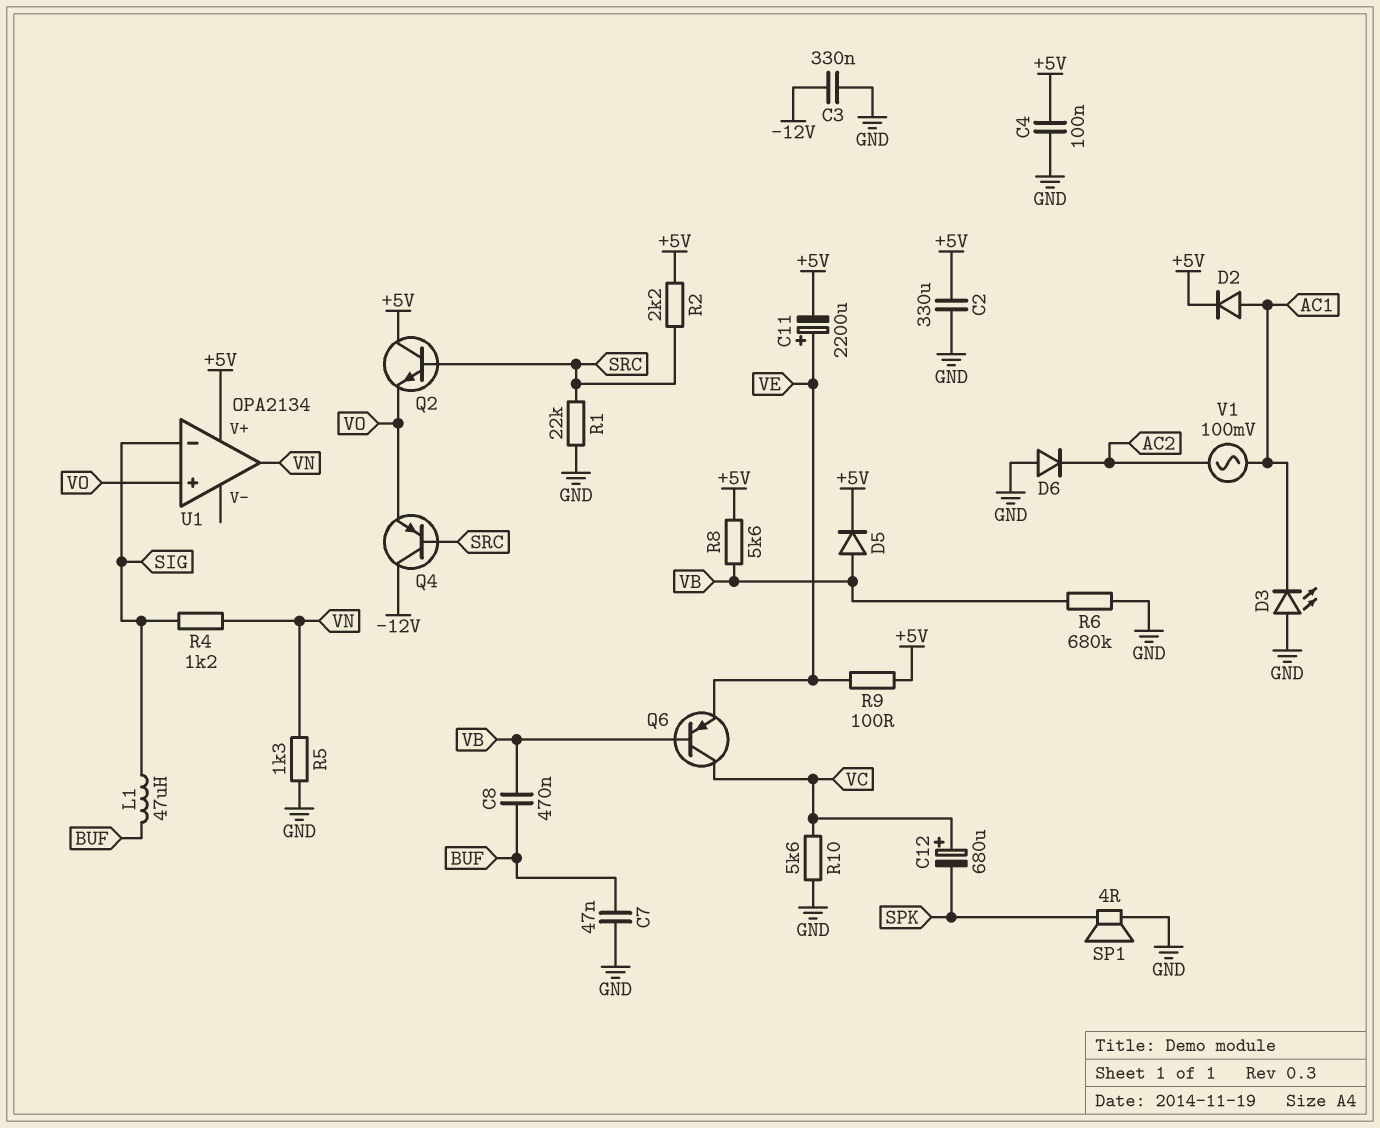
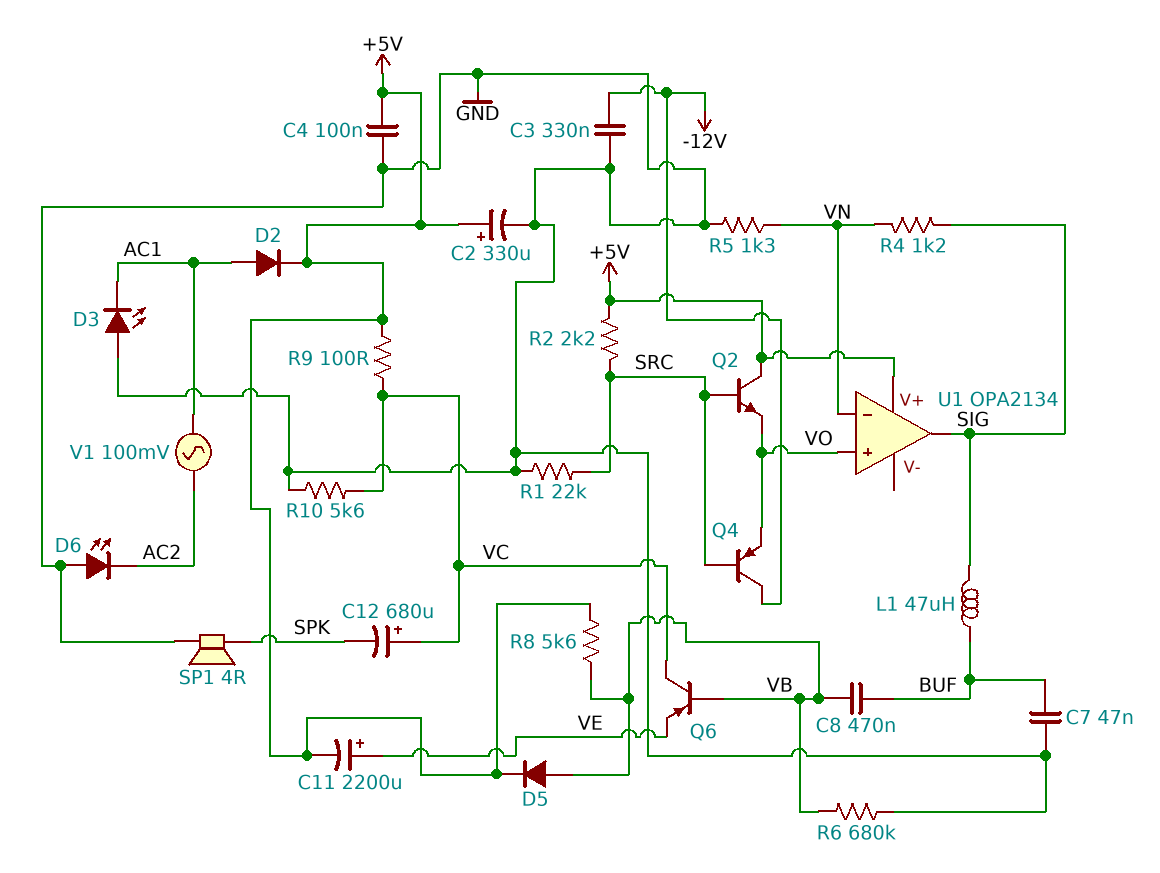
C2: 330uF (+5V, GND) -> 330uF (plus +5V, minus GND)
D6: diode (A GND, K AC2) -> LED (A GND, K AC2)
R9: 100 (+5V, VE) -> 100 (+5V, VC)
U1 pin in-: SIG -> VN
U1 pin out: VN -> SIG

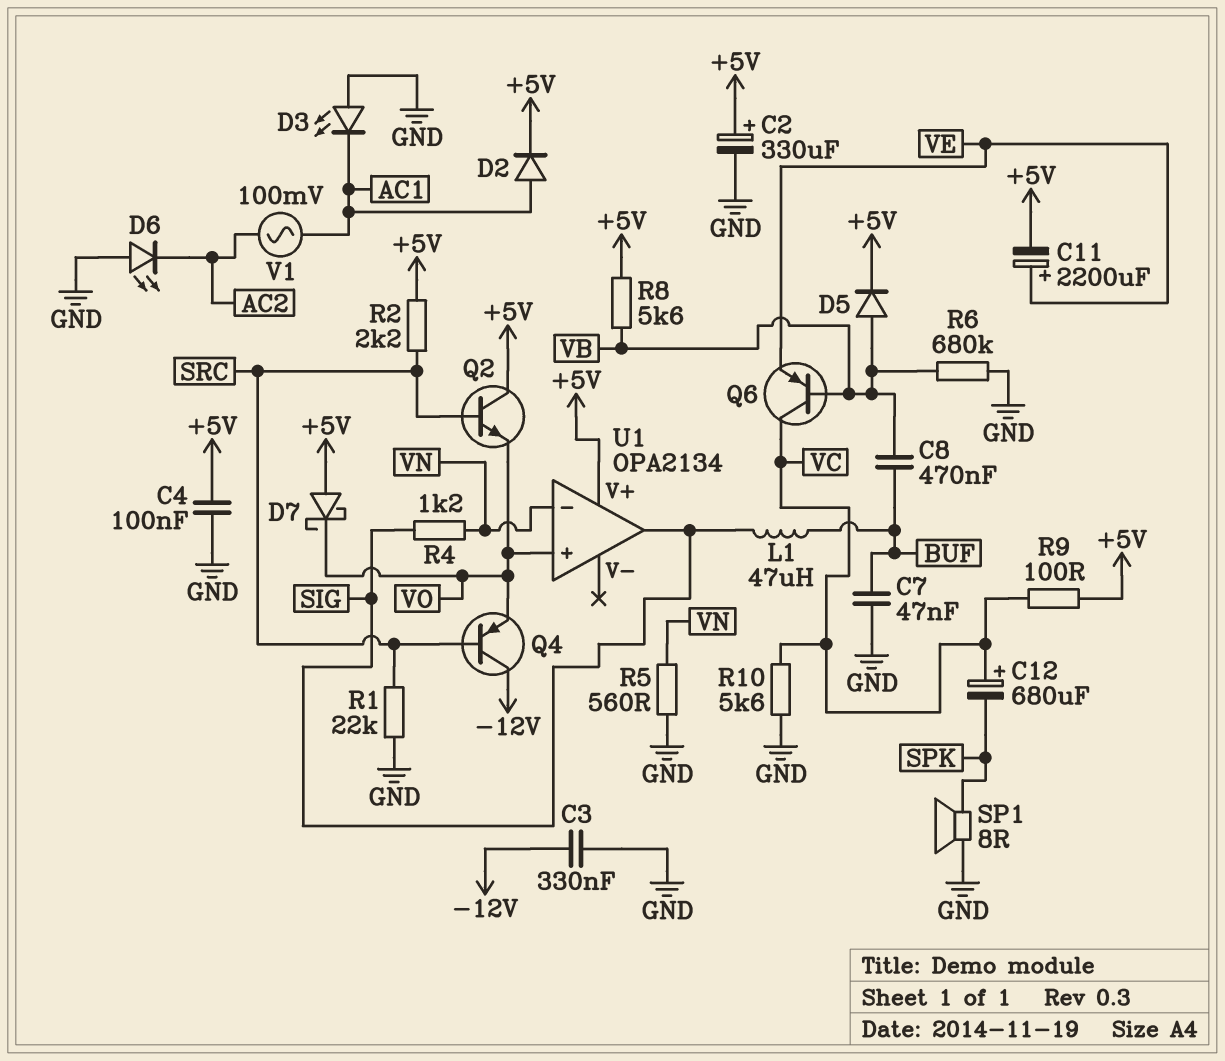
D7: none -> schottky (A +5V, K VO)
R5: 1.3k (GND, VN) -> 560 (GND, VN)
SP1: speaker 4R (GND, SPK) -> speaker 8R (GND, SPK)

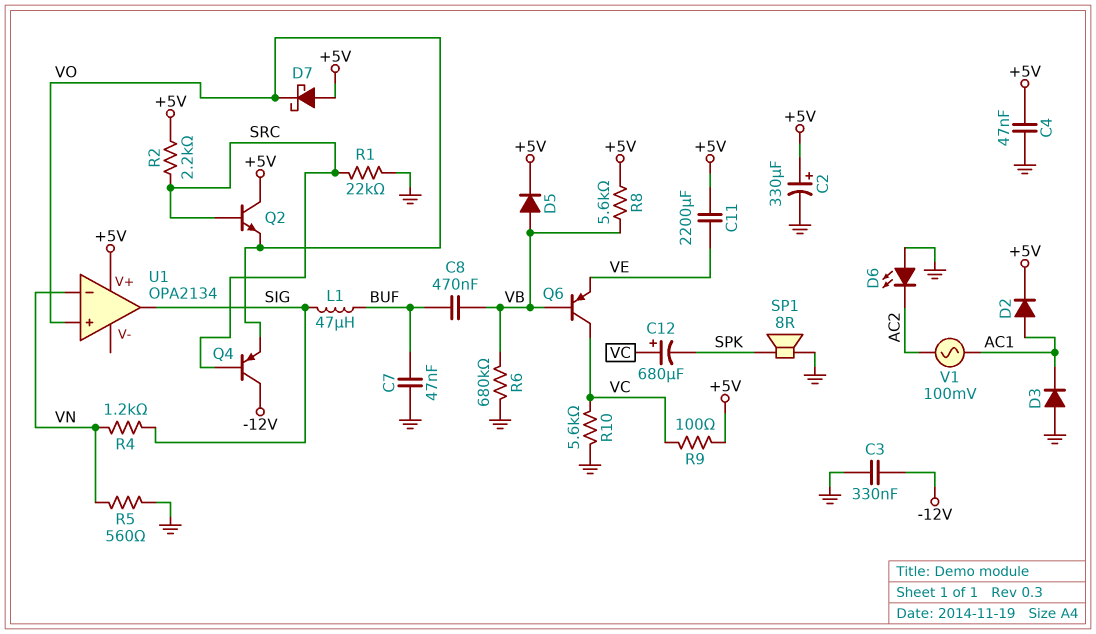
C4: 100nF (+5V, GND) -> 47nF (+5V, GND)
C11: 2200uF (plus VE, minus +5V) -> 2200uF (+5V, VE)
D3: LED (A GND, K AC1) -> diode (A GND, K AC1)

